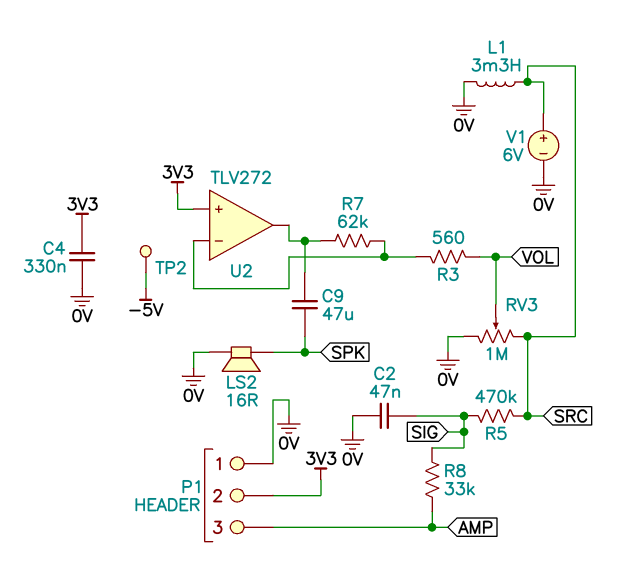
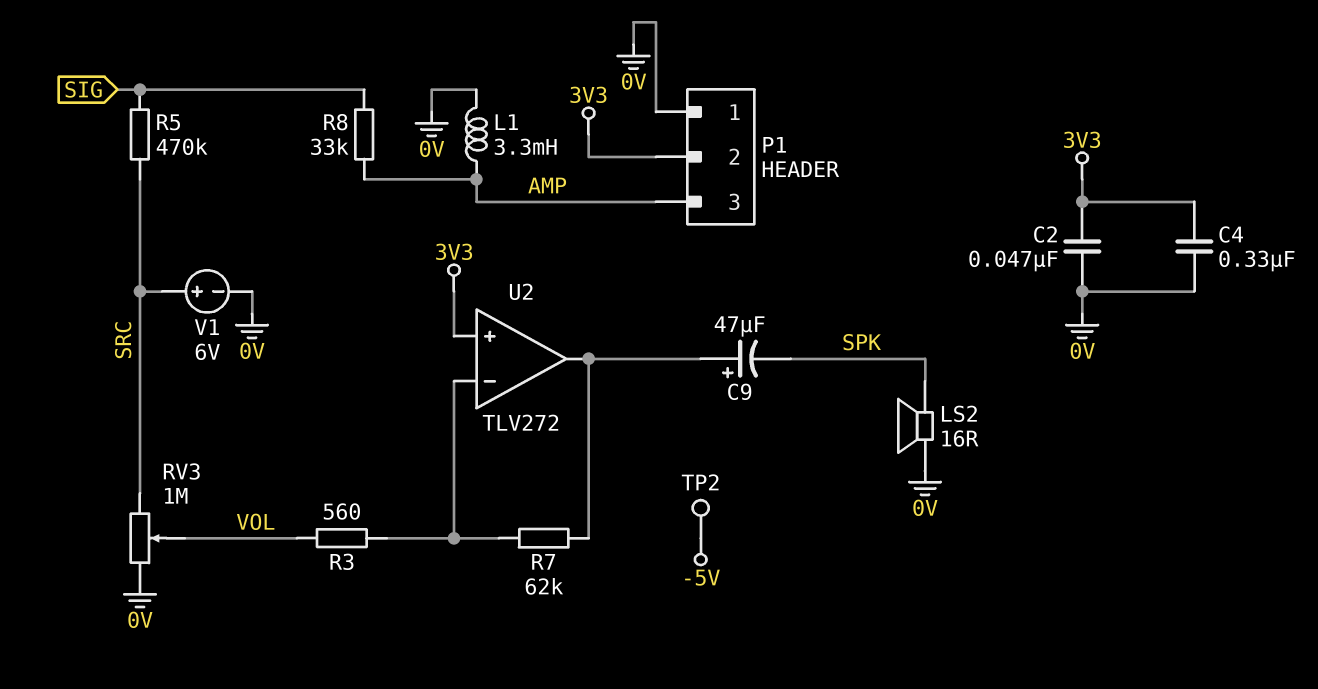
C2: 47nF (0V, SIG) -> 47nF (0V, 3V3)
C9: 47uF (SPK, U2/out) -> 47uF (plus U2/out, minus SPK)
L1: 3.3mH (0V, SRC) -> 3.3mH (0V, AMP)

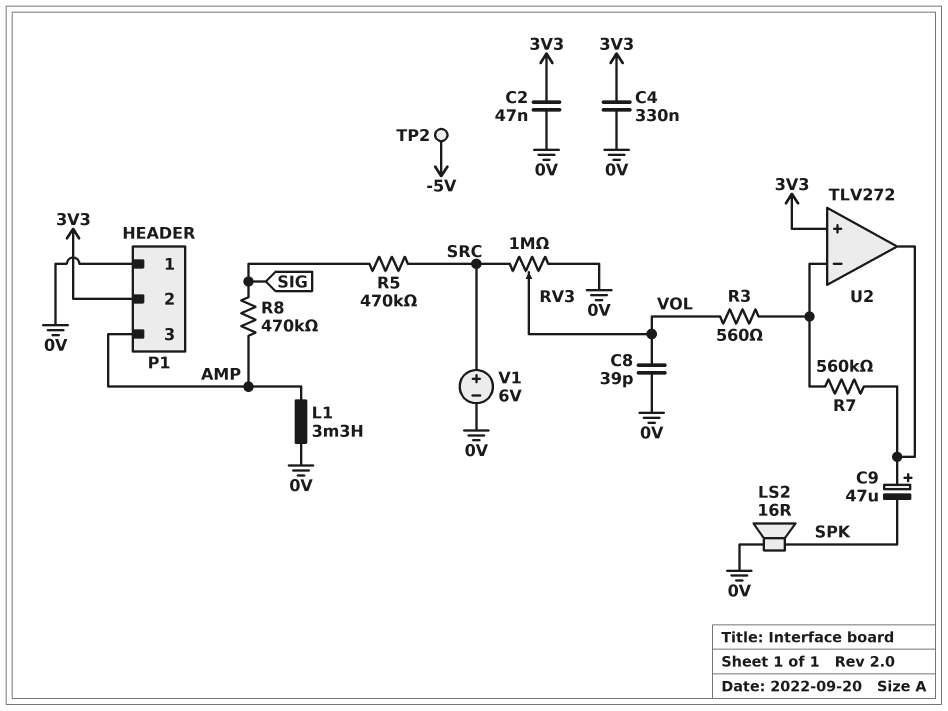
C8: none -> 39pF (0V, VOL)
R7: 62k (U2/in-, U2/out) -> 560k (U2/in-, U2/out)
R8: 33k (AMP, SIG) -> 470k (AMP, SIG)

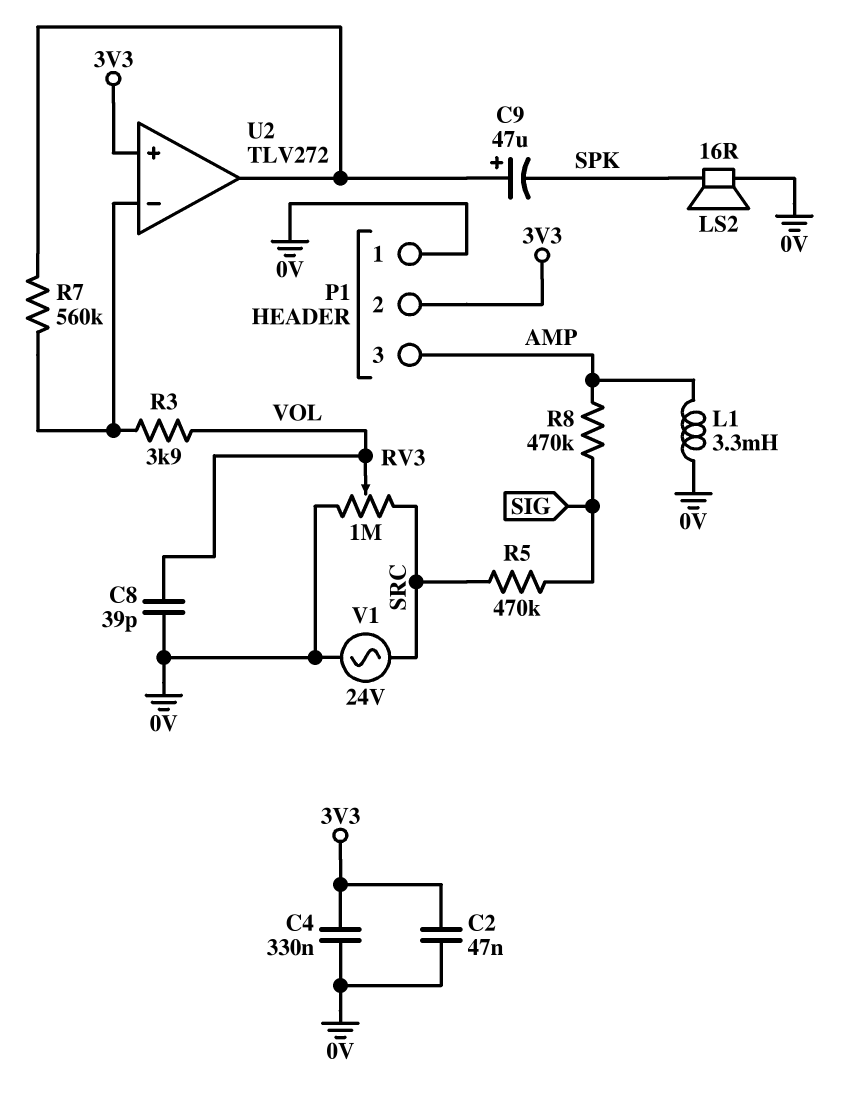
R3: 560 (U2/in-, VOL) -> 3.9k (U2/in-, VOL)
TP2: test point (-5V) -> none
V1: 6V (plus SRC, minus 0V) -> AC 24V (0V, SRC)

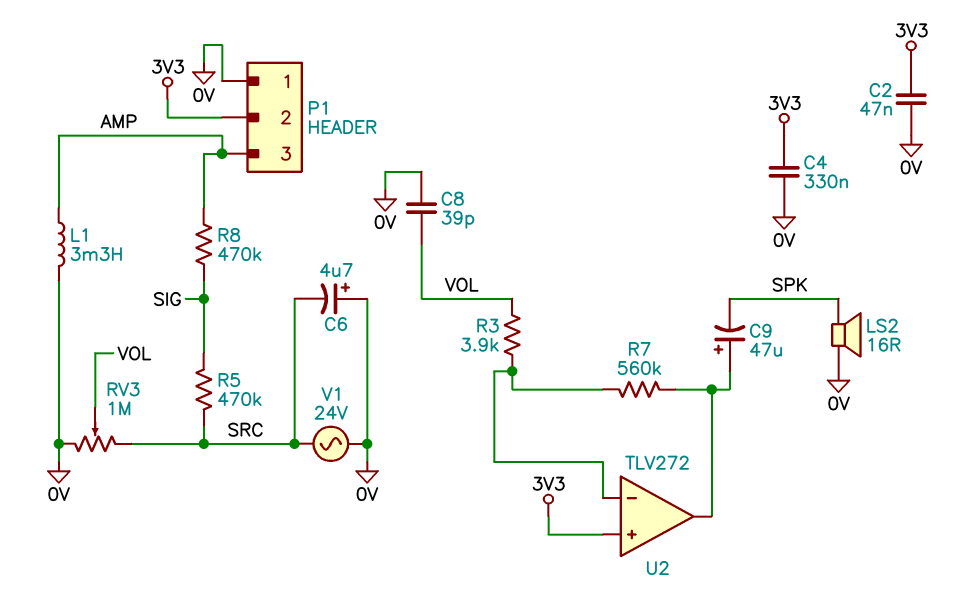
C6: none -> 4.7uF (plus 0V, minus SRC)

